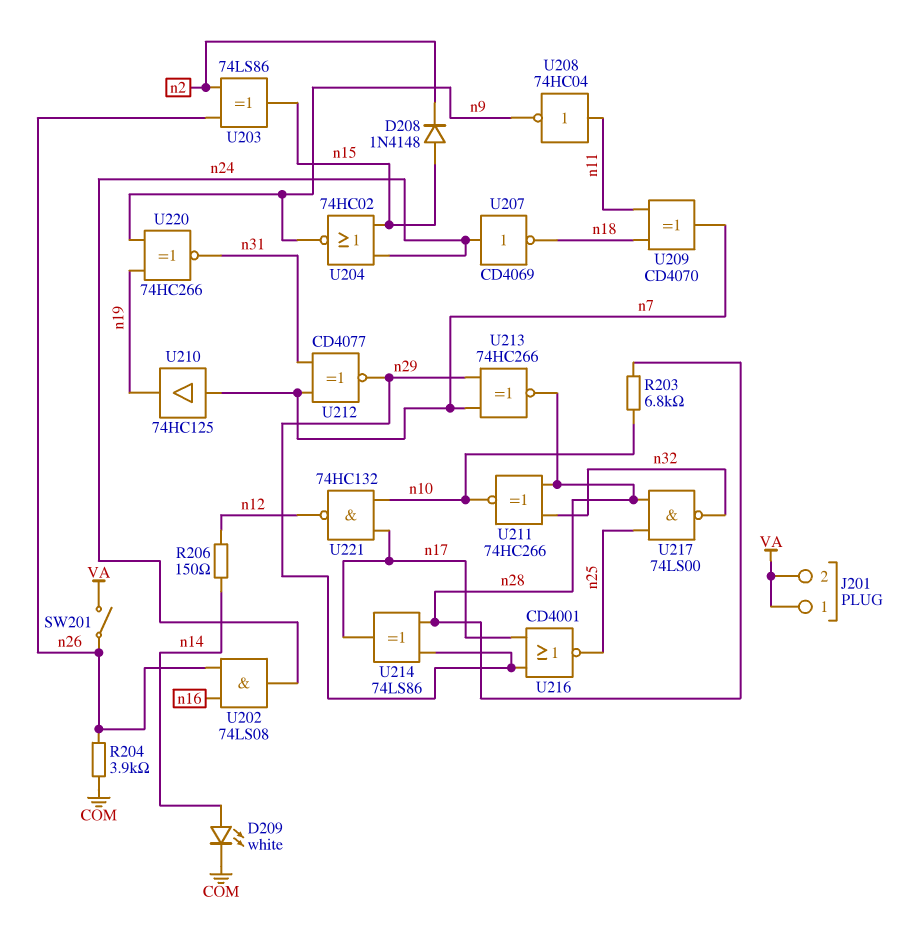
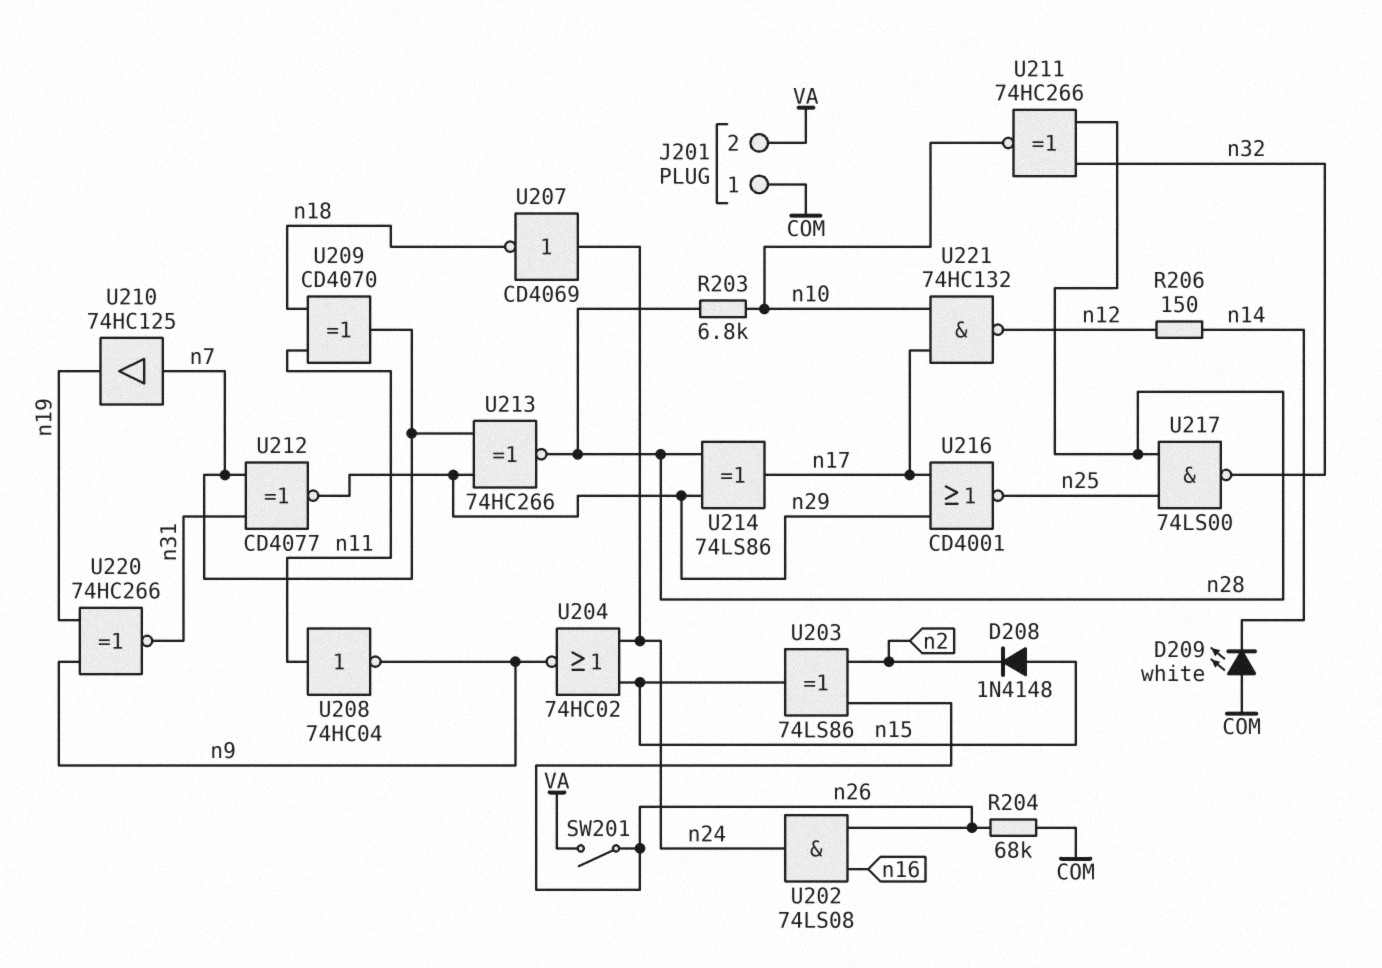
D209: LED white (A n14, K COM) -> LED white (A COM, K n14)
J201 pin 1: VA -> COM
R204: 3.9k (COM, n26) -> 68k (COM, n26)

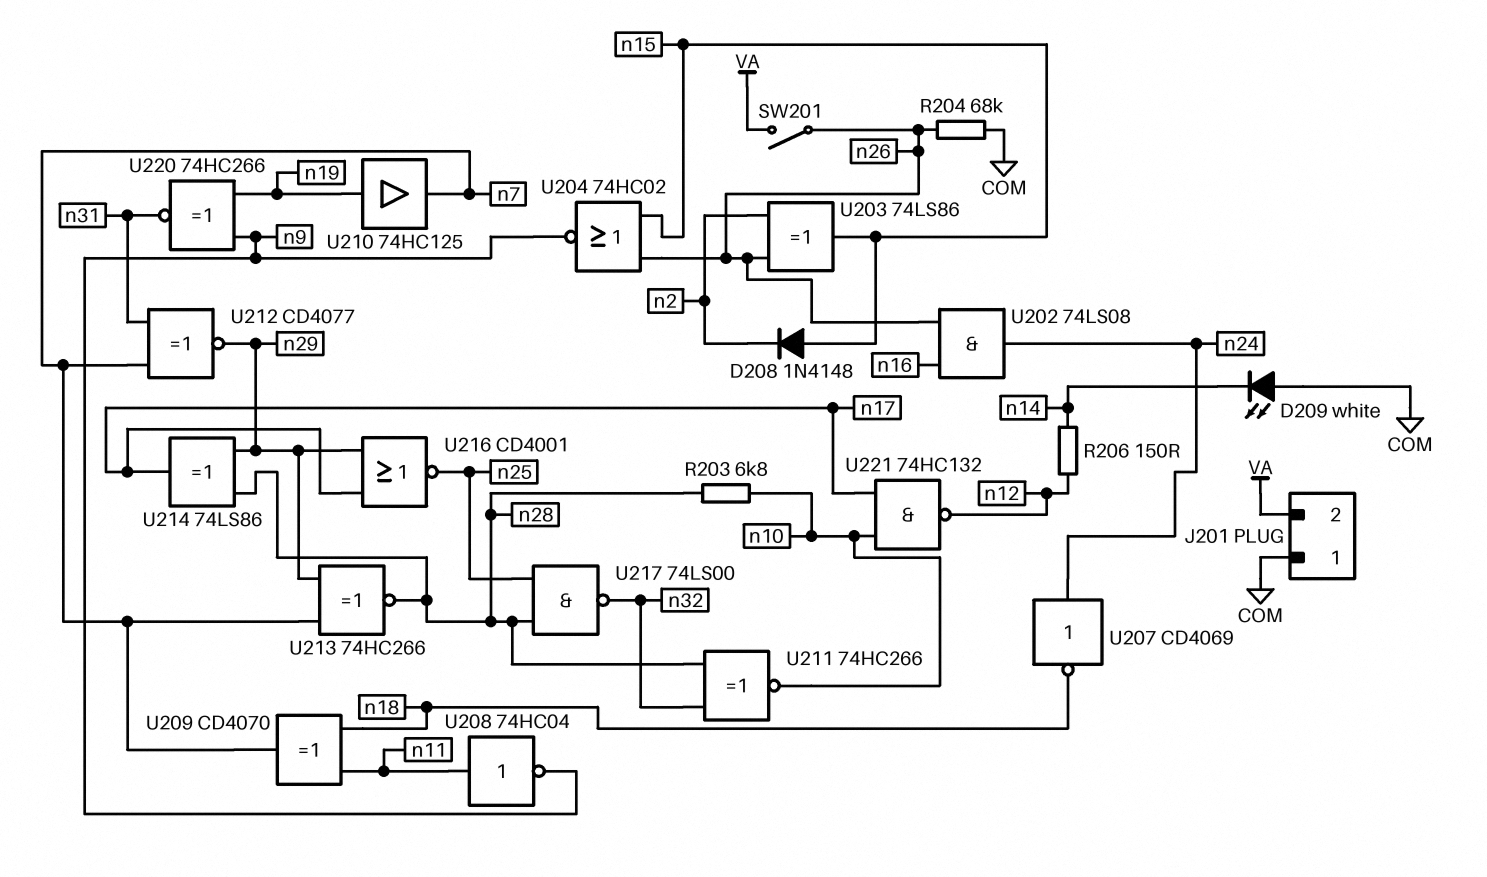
U204: NOR 74HC02 (in n15, in n24, out n9) -> NOR 74HC02 (in n15, in n26, out n9)
U210: buffer 74HC125 (in n7, out n19) -> buffer 74HC125 (in n19, out n7)

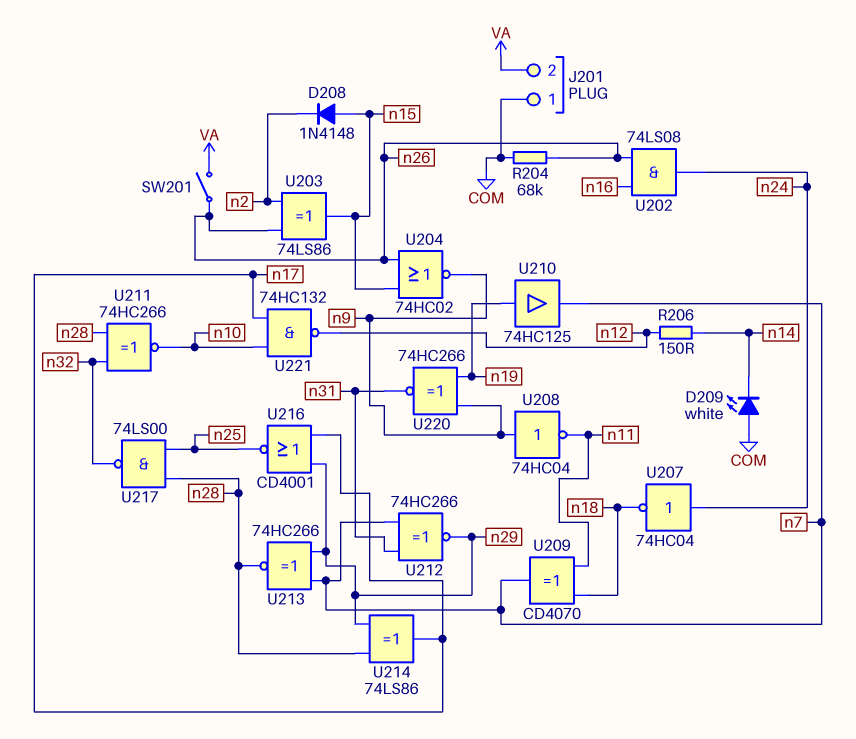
R203: 6.8k (n10, n28) -> none
U207: NOT CD4069 (in n24, out n18) -> NOT 74HC04 (in n24, out n18)
U208: NOT 74HC04 (in n11, out n9) -> NOT 74HC04 (in n9, out n11)
U212: XNOR CD4077 (in n7, in n31, out n29) -> XNOR 74HC266 (in n7, in n31, out n29)

